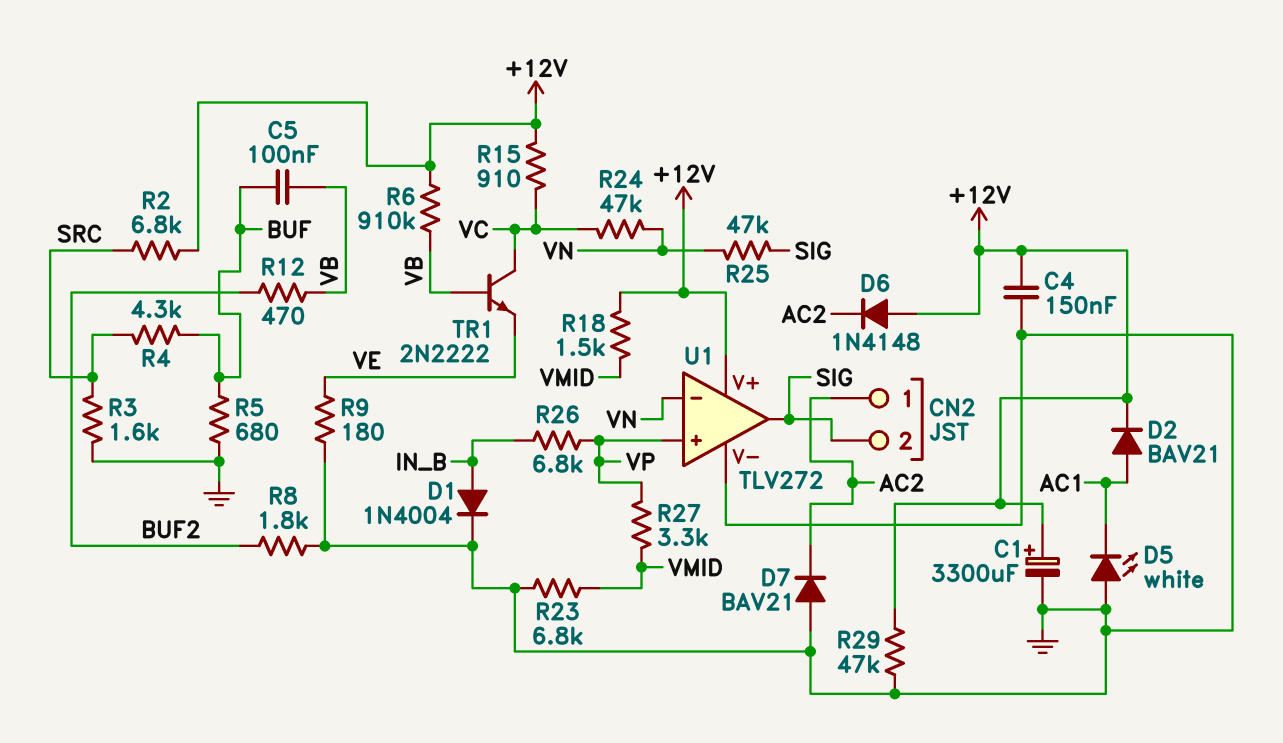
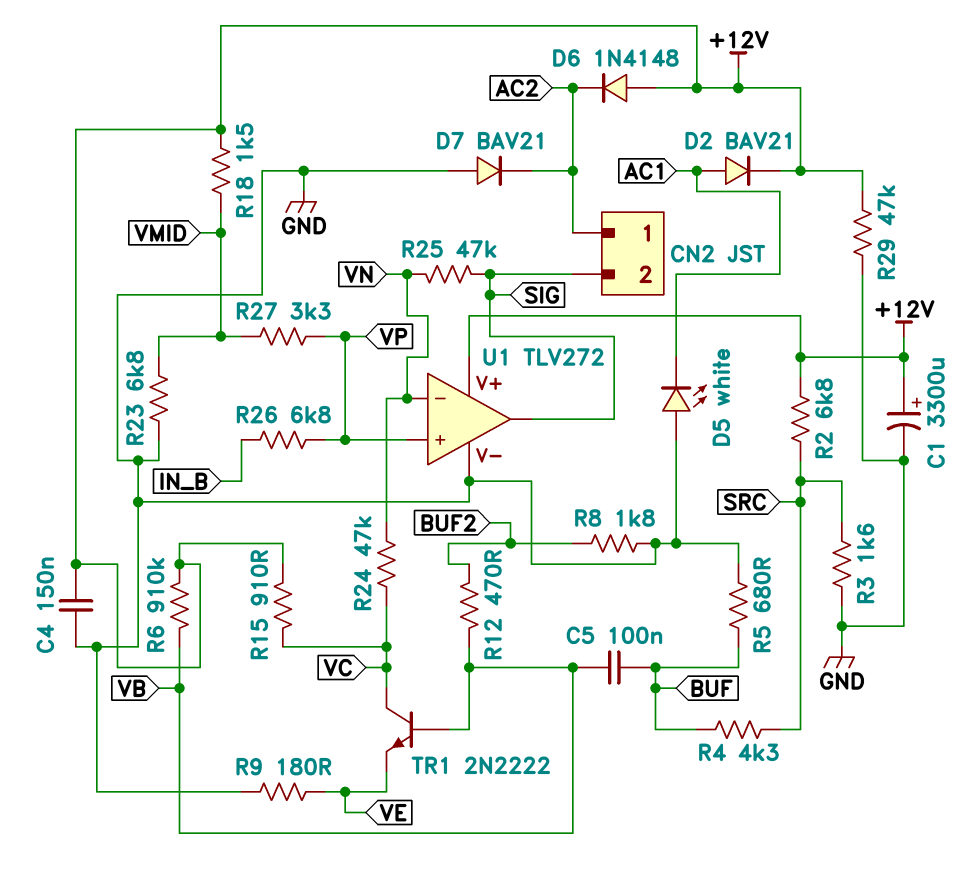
D1: diode 1N4004 (A IN_B, K GND) -> none

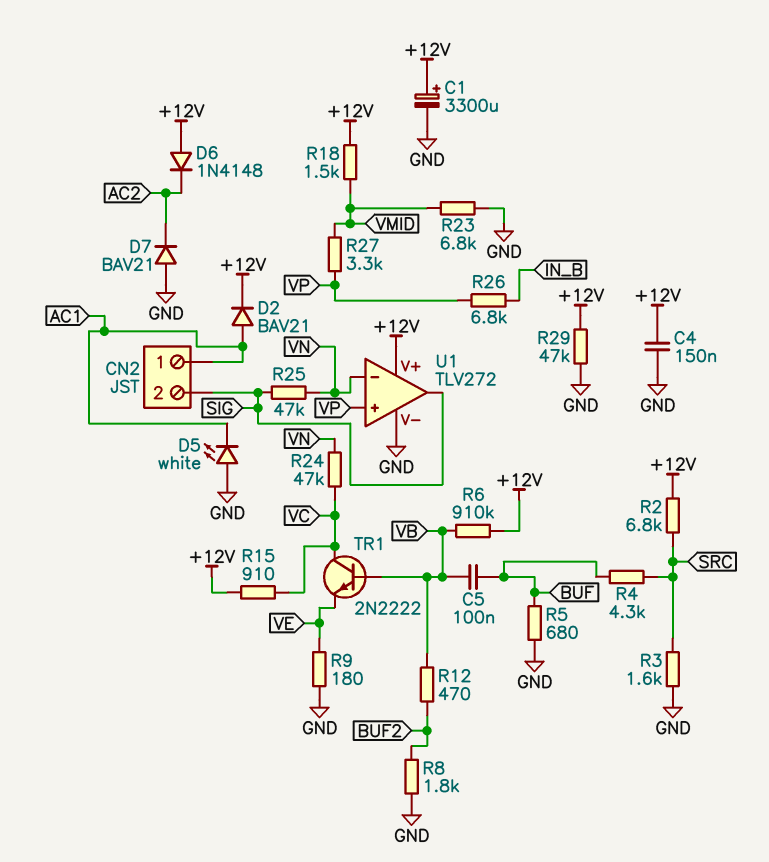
CN2 pin 1: AC2 -> AC1

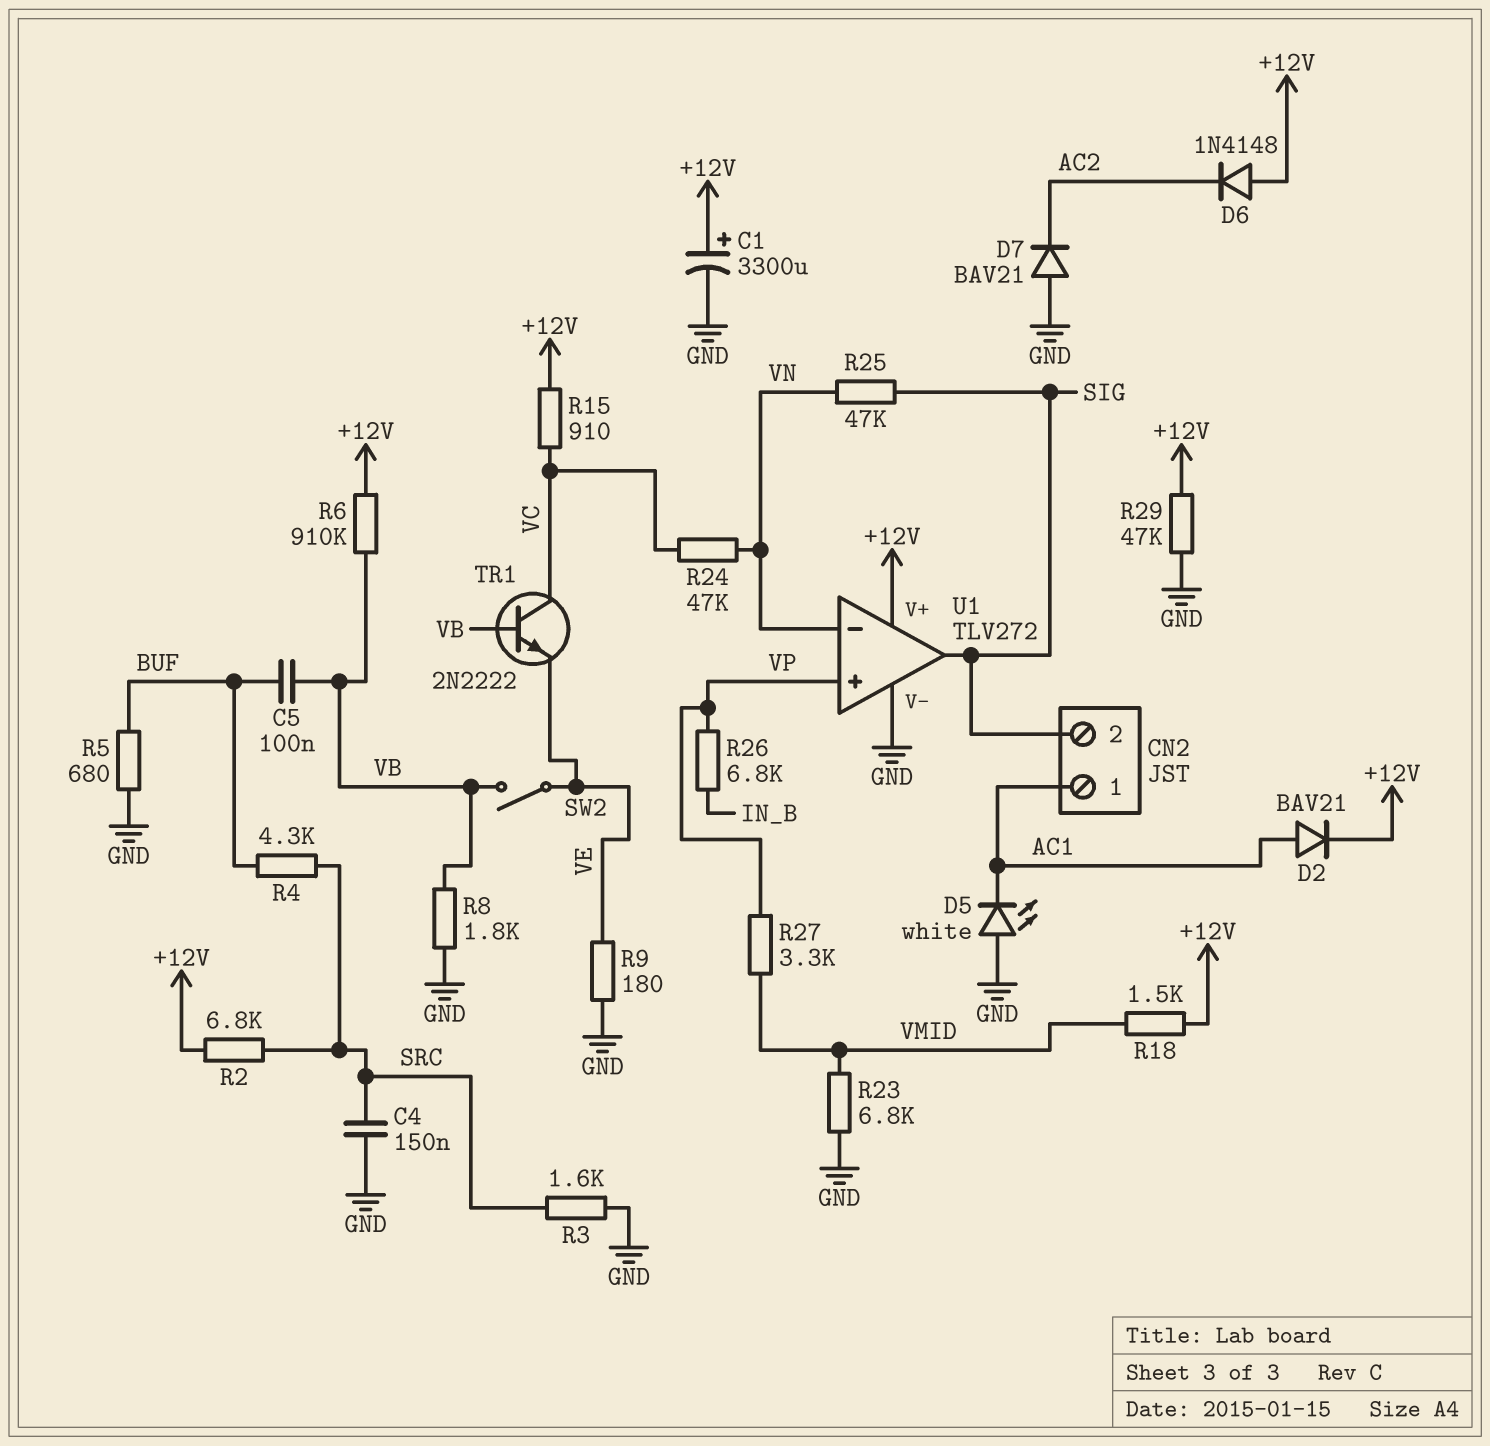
C4: 150nF (+12V, GND) -> 150nF (GND, SRC)
R8: 1.8k (BUF2, GND) -> 1.8k (GND, VB)
R12: 470 (BUF2, VB) -> none
SW2: none -> switch (VB, VE)

